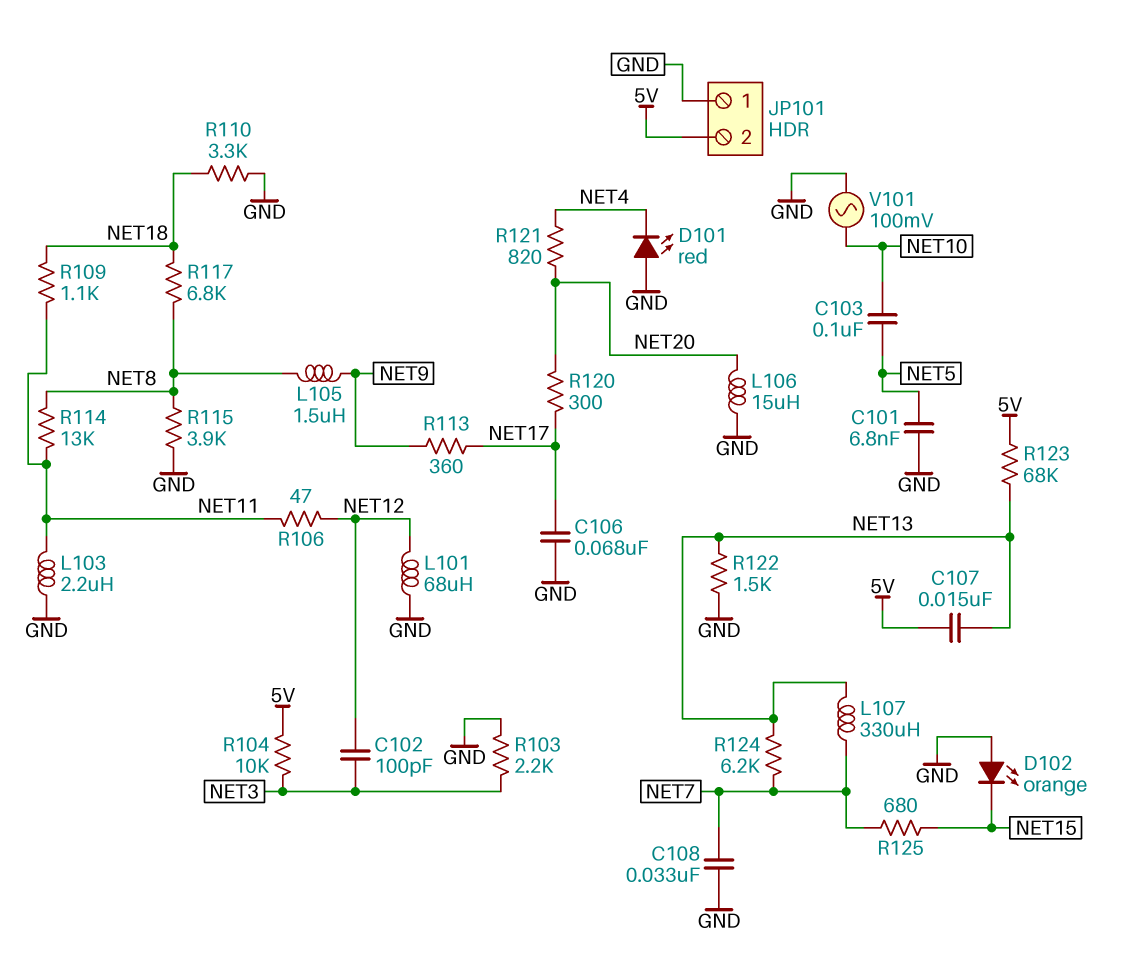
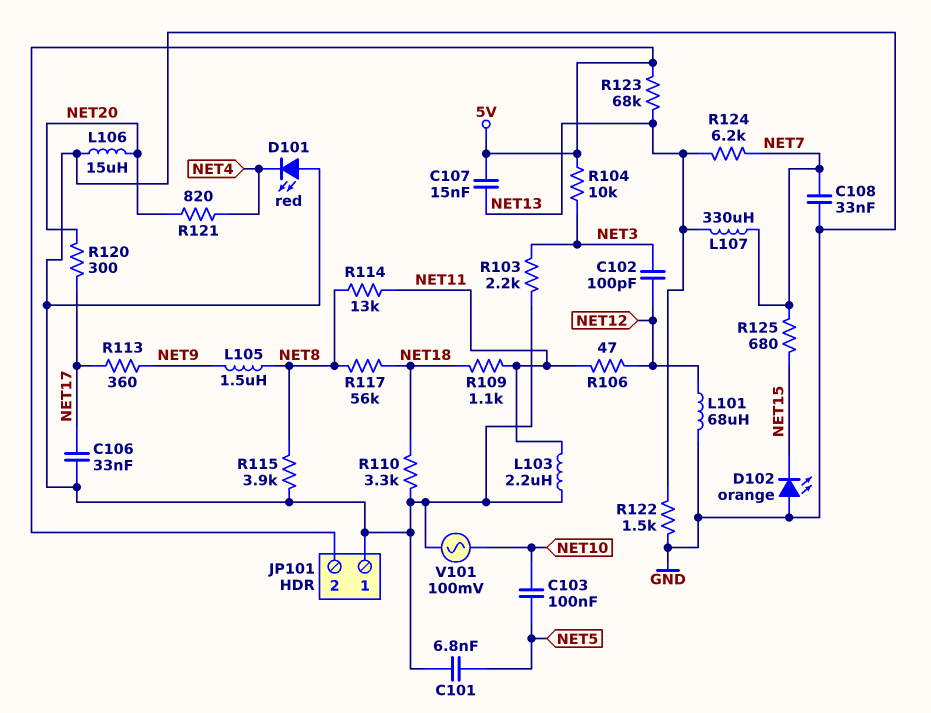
C106: 68nF (GND, NET17) -> 33nF (GND, NET17)
R117: 6.8k (NET8, NET18) -> 56k (NET8, NET18)

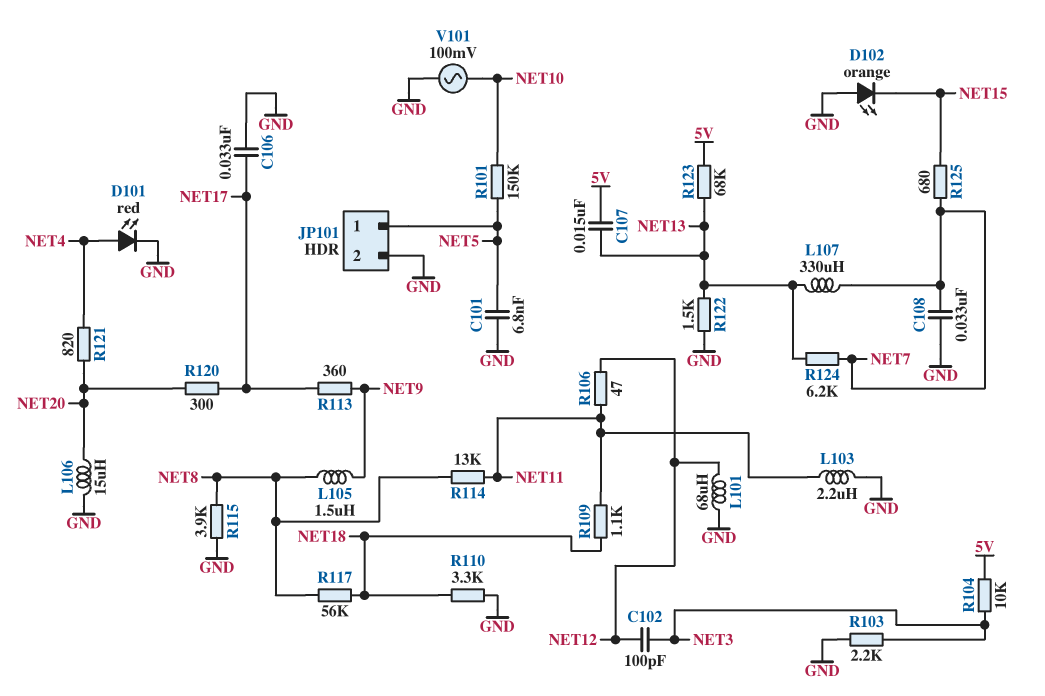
C103: 100nF (NET5, NET10) -> none
D101: LED red (A GND, K NET4) -> LED red (A NET4, K GND)
JP101 pin 1: GND -> NET5
JP101 pin 2: 5V -> GND
R101: none -> 150k (NET5, NET10)

